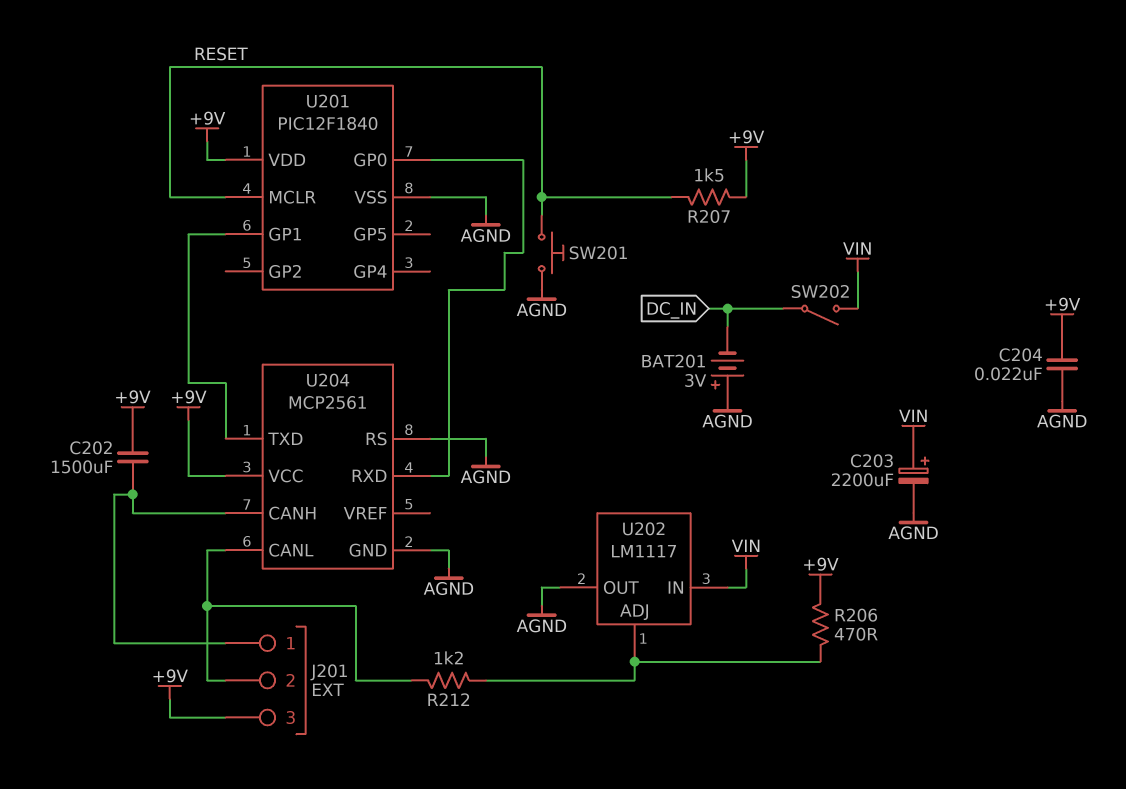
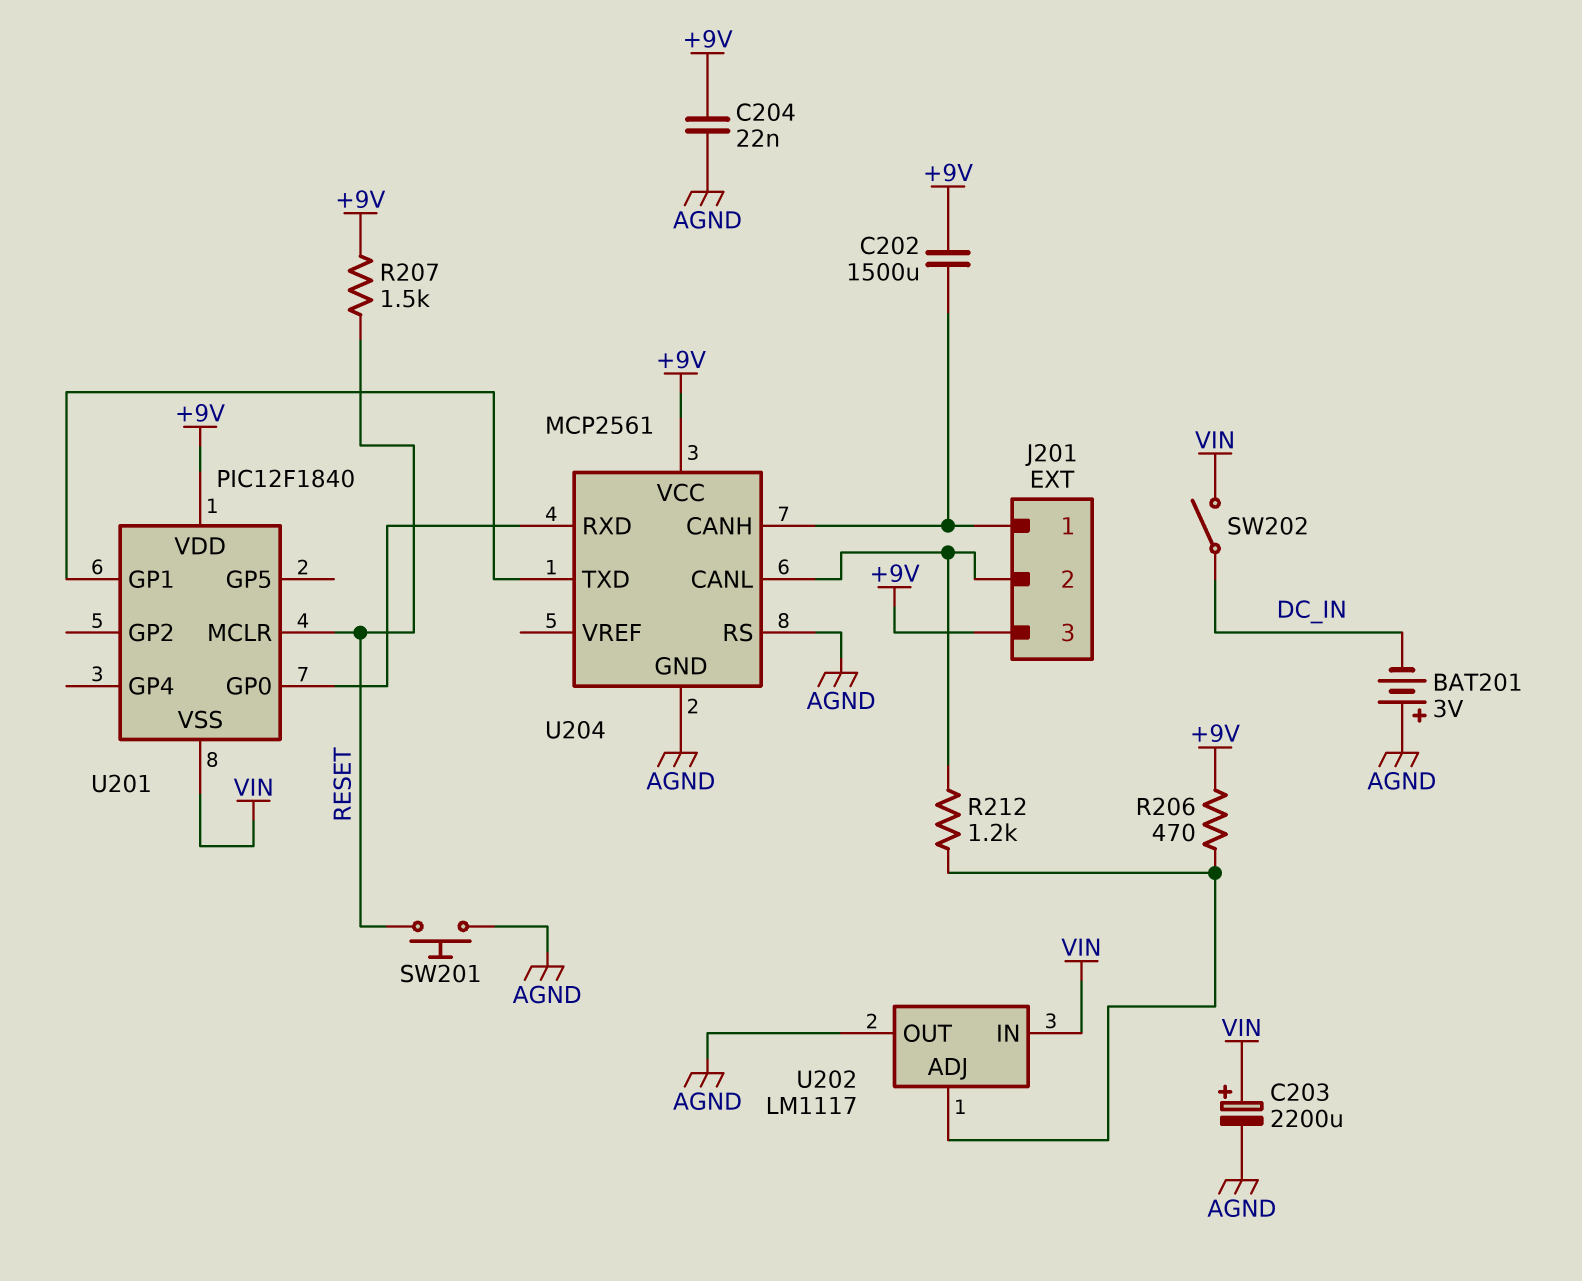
U201 pin VSS: AGND -> VIN

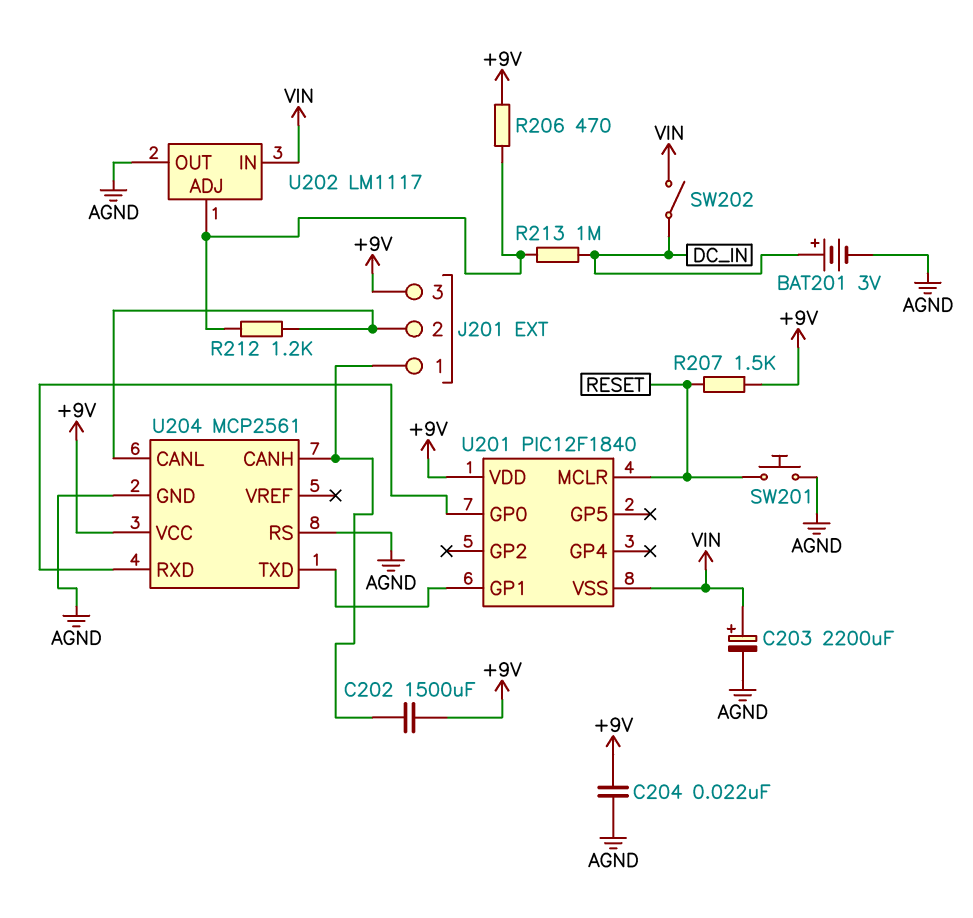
BAT201: 3V (plus AGND, minus DC_IN) -> 3V (plus DC_IN, minus AGND)
R213: none -> 1M (DC_IN, U202/ADJ)

